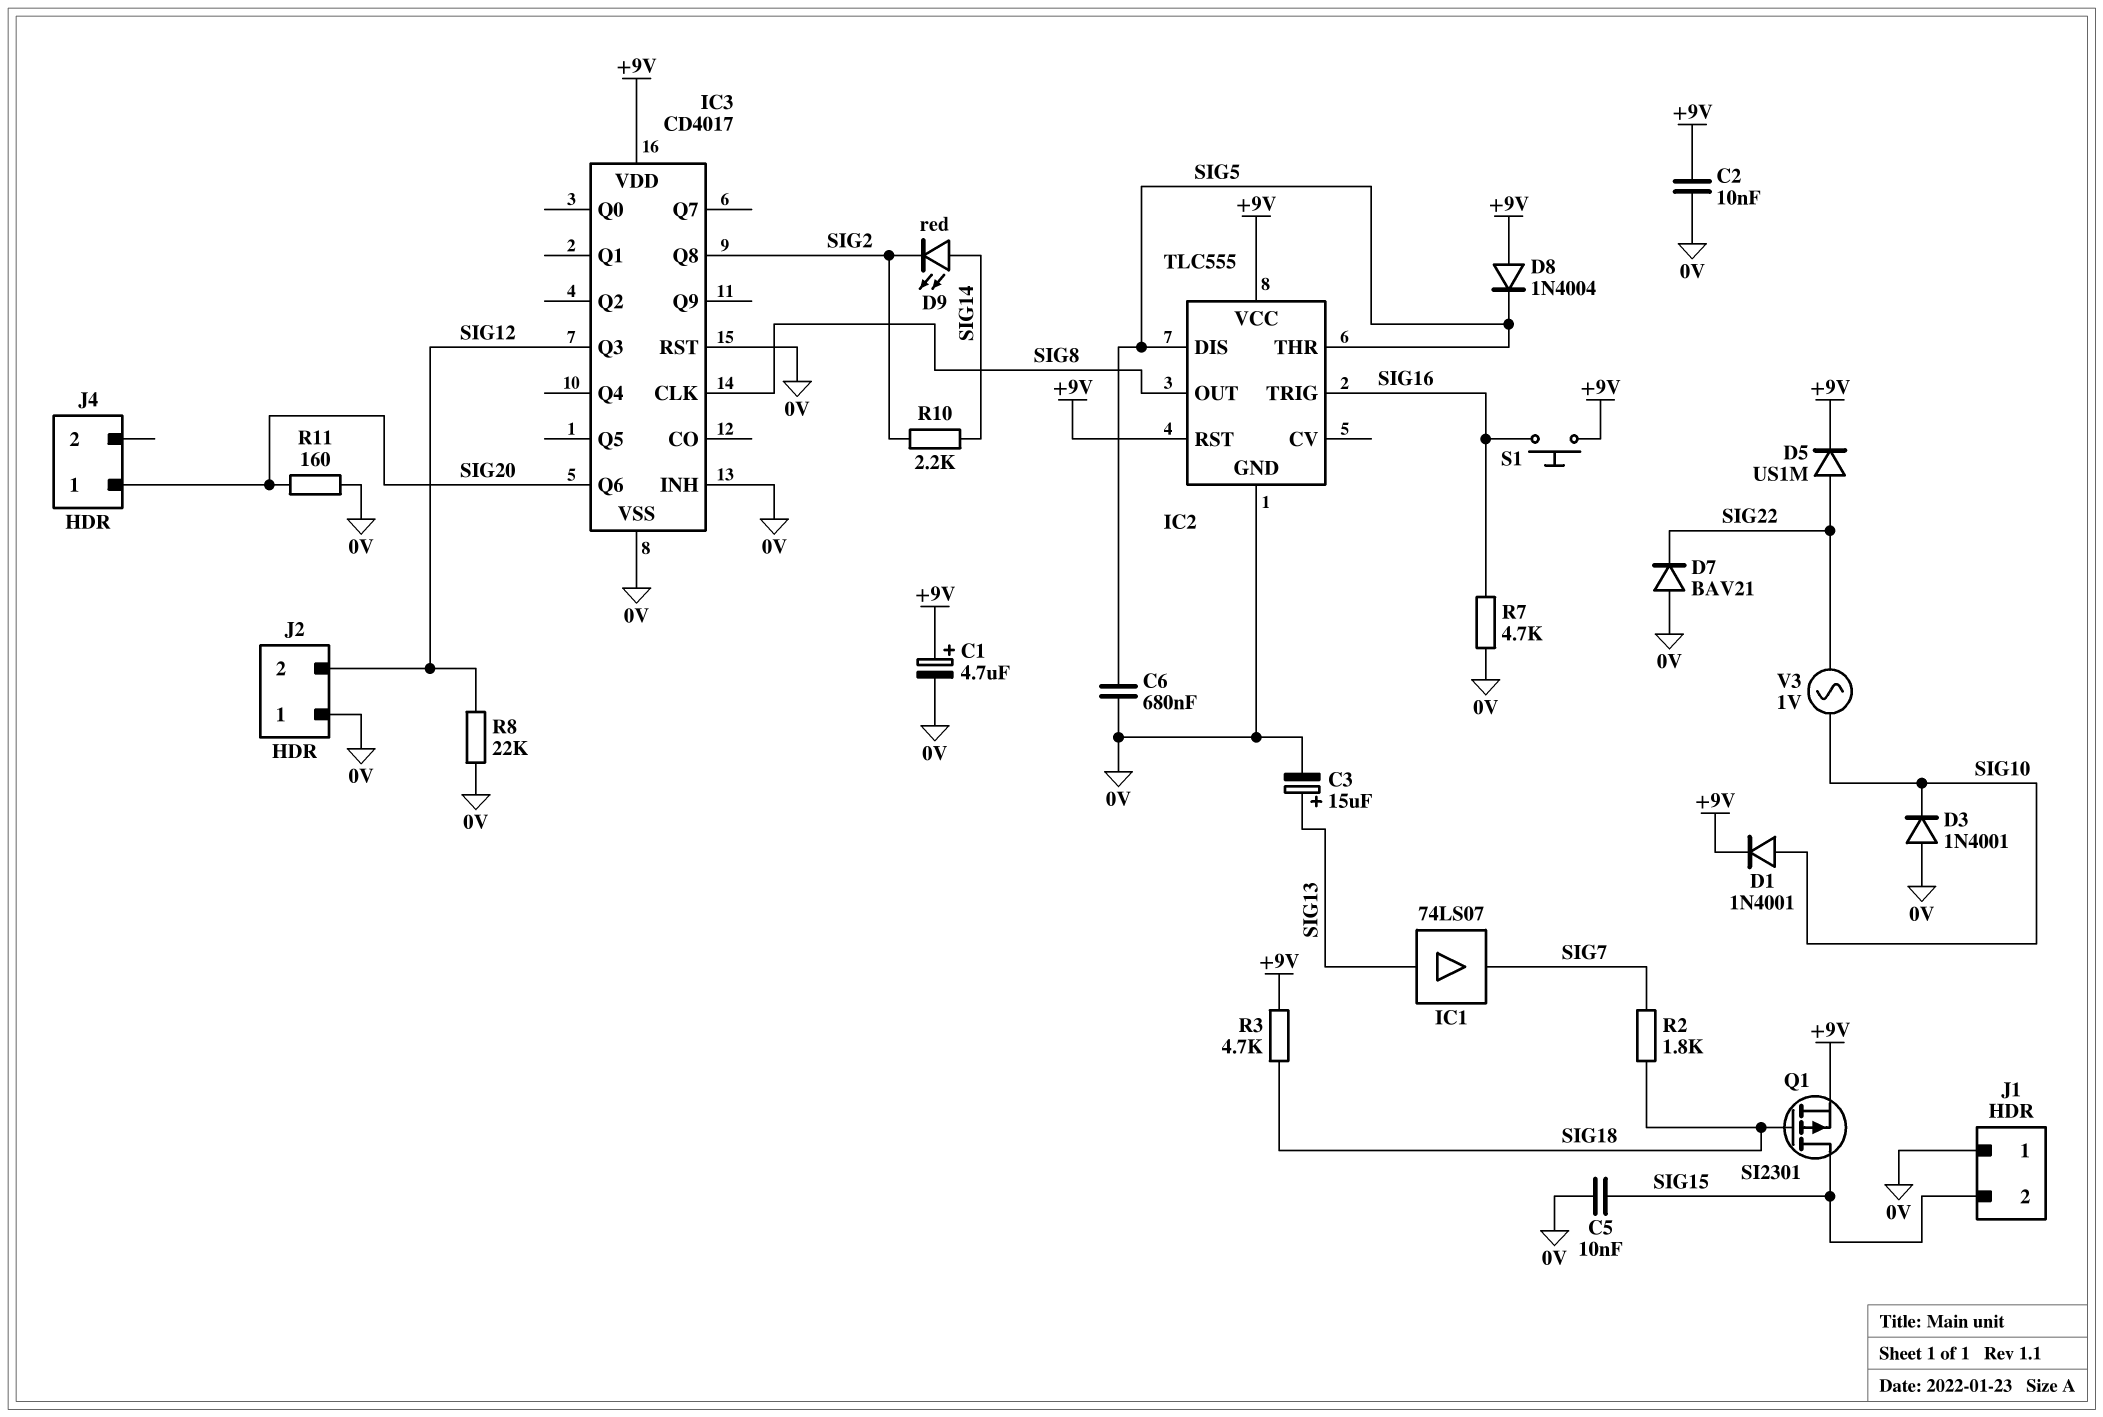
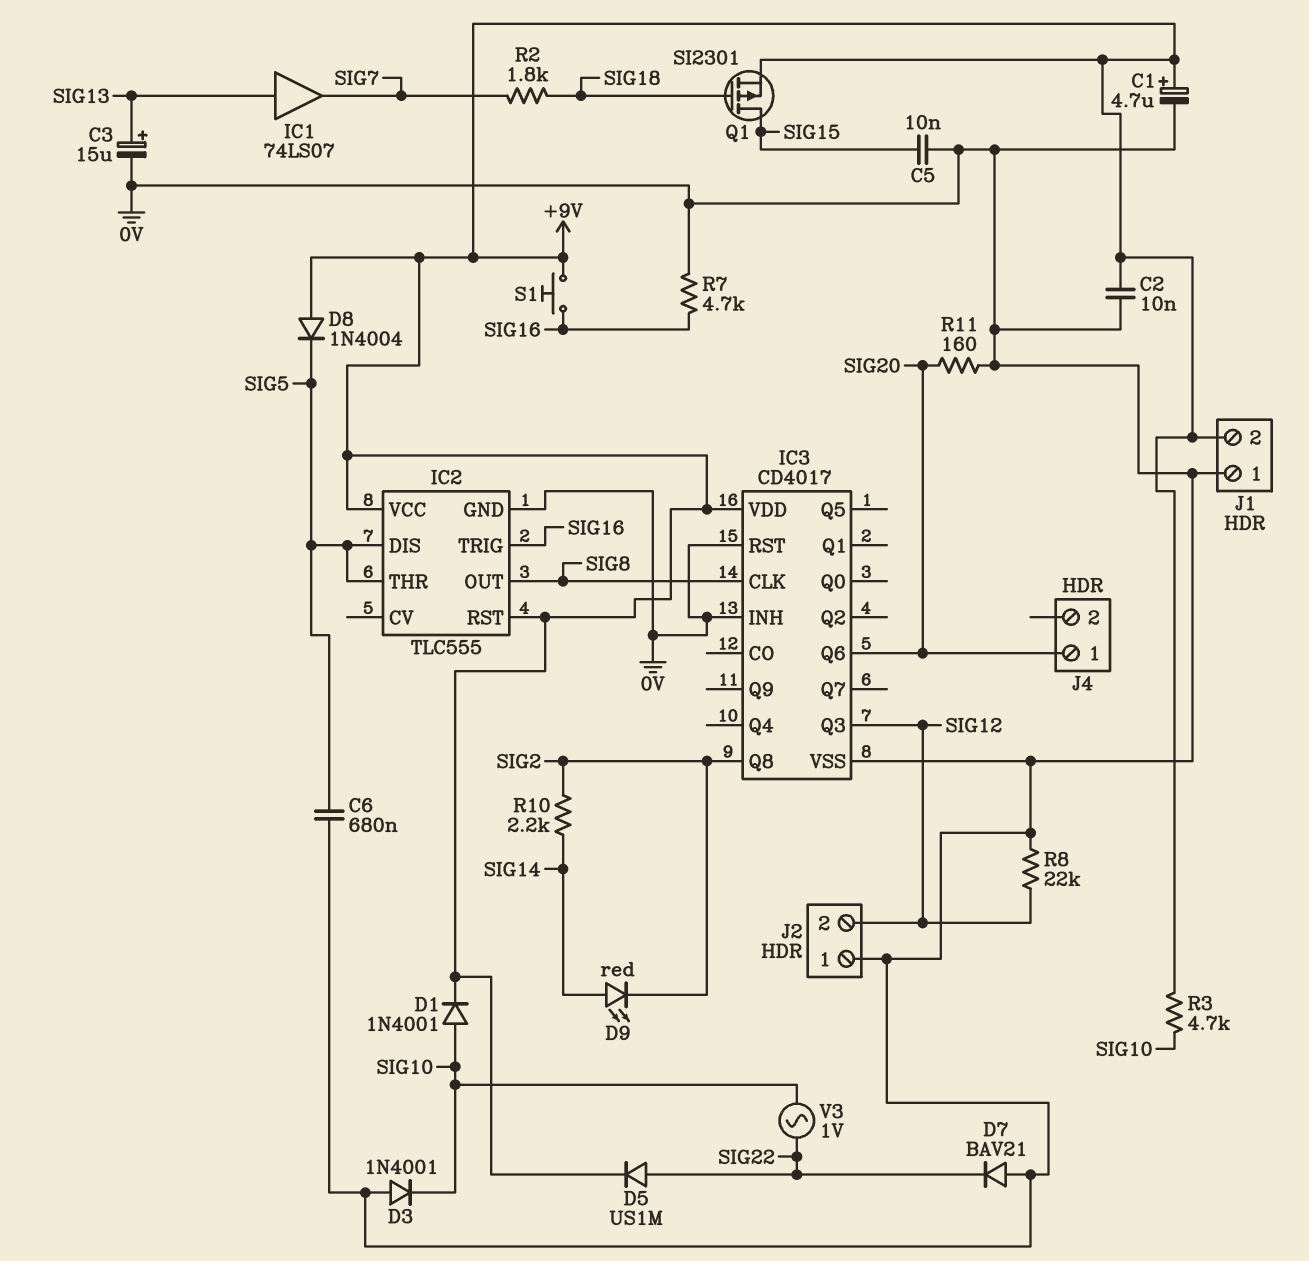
J1 pin 2: SIG15 -> +9V
R3: 4.7k (+9V, SIG18) -> 4.7k (+9V, SIG10)

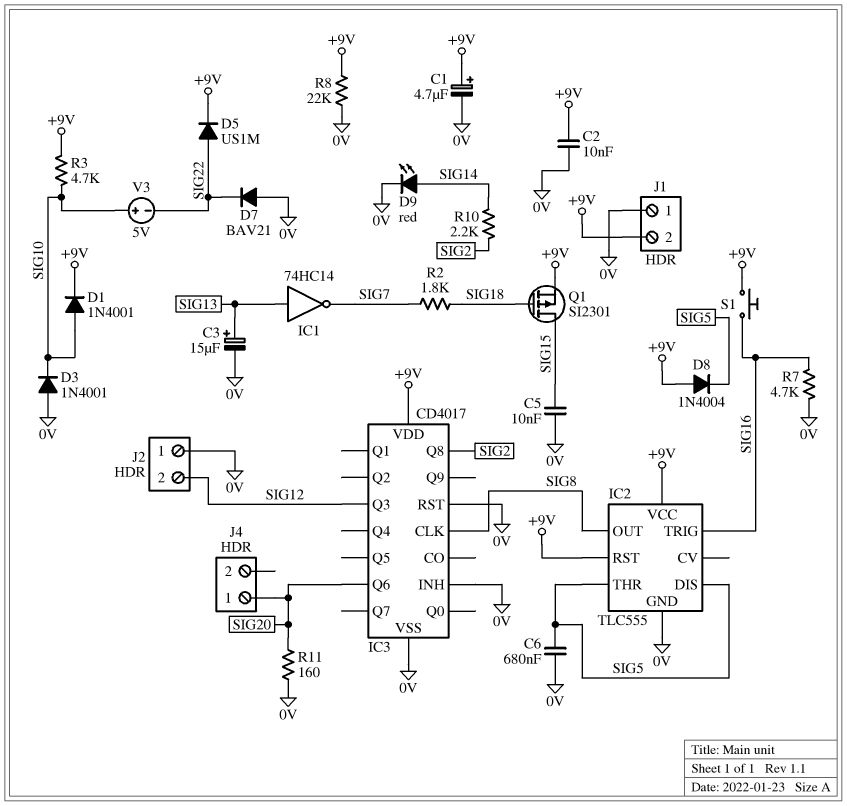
D9: LED red (A SIG14, K SIG2) -> LED red (A SIG14, K 0V)
IC1: buffer 74LS07 (in SIG13, out SIG7) -> NOT 74HC14 (in SIG13, out SIG7)
R8: 22k (0V, SIG12) -> 22k (+9V, 0V)
V3: AC 1V (SIG10, SIG22) -> 5V (plus SIG10, minus SIG22)

